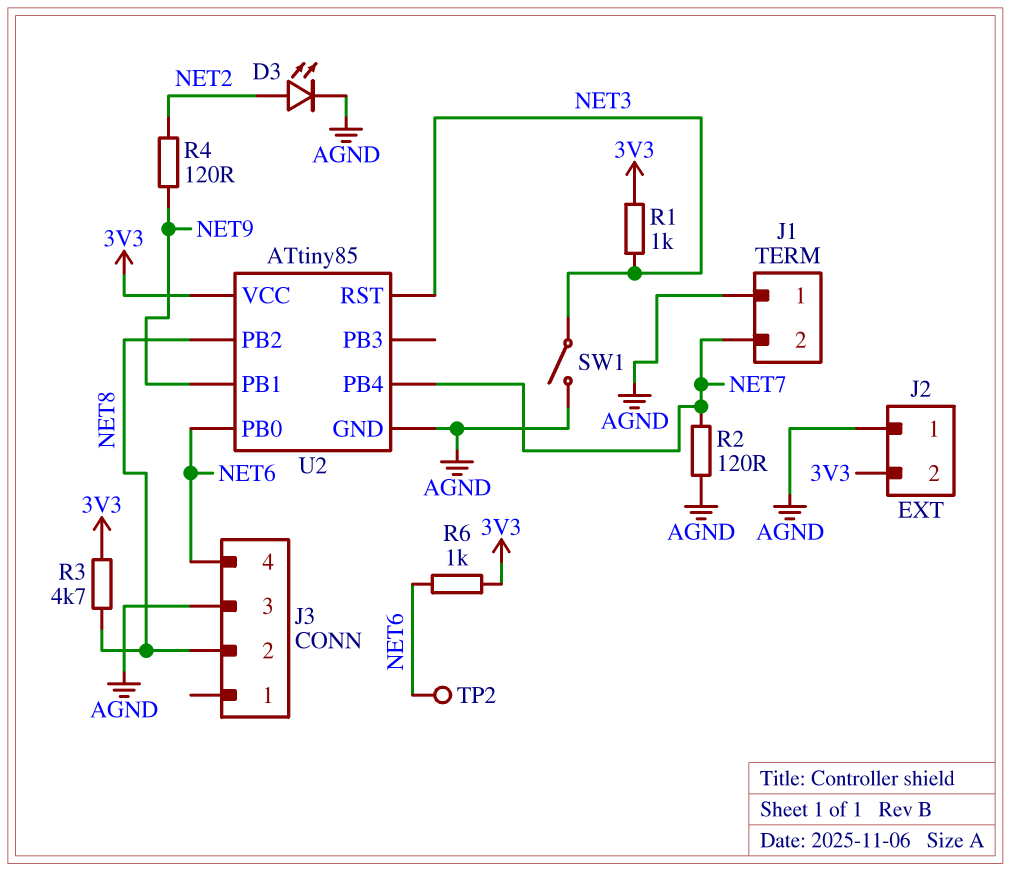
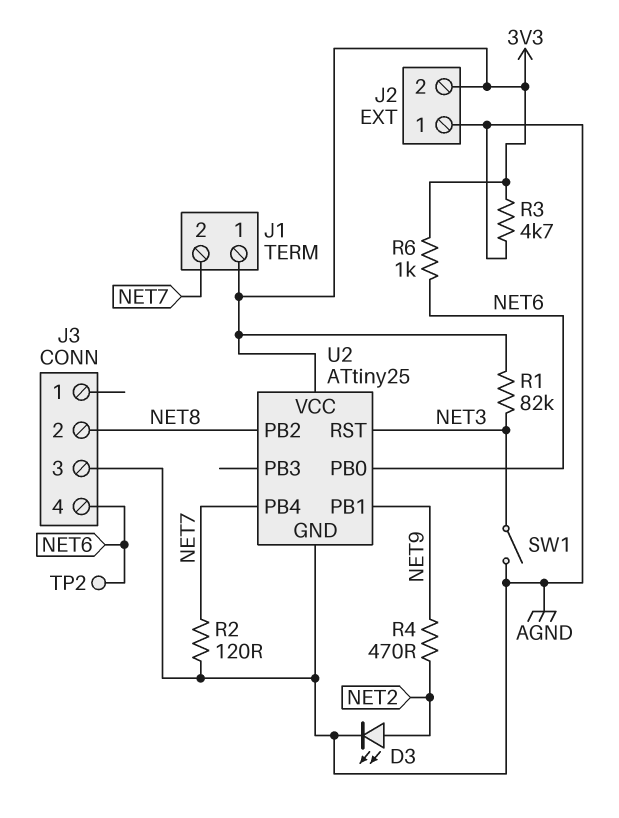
J1 pin 1: AGND -> 3V3
R1: 1k (3V3, NET3) -> 82k (3V3, NET3)
R3: 4.7k (3V3, NET8) -> 4.7k (3V3, AGND)
R4: 120 (NET2, NET9) -> 470 (NET2, NET9)
U2: ATtiny85 -> ATtiny25

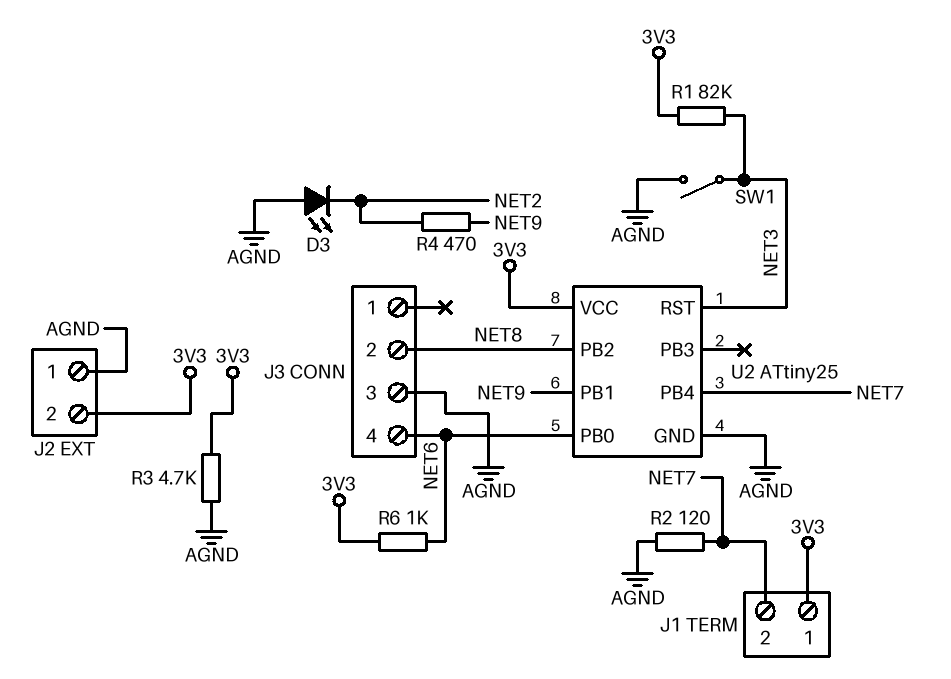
D3: LED (A NET2, K AGND) -> LED (A AGND, K NET2)
TP2: test point (NET6) -> none

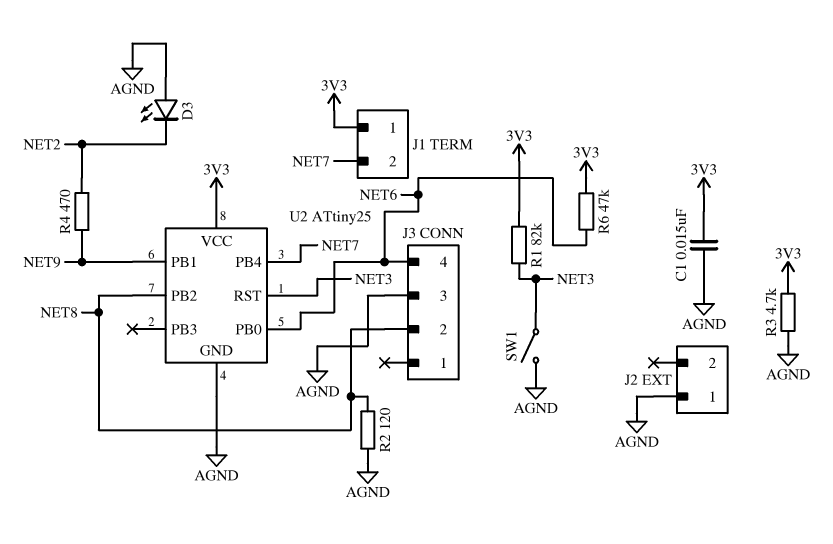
C1: none -> 15nF (3V3, AGND)
J2 pin 2: 3V3 -> none
R2: 120 (AGND, NET7) -> 120 (AGND, NET8)
R6: 1k (3V3, NET6) -> 47k (3V3, NET6)

